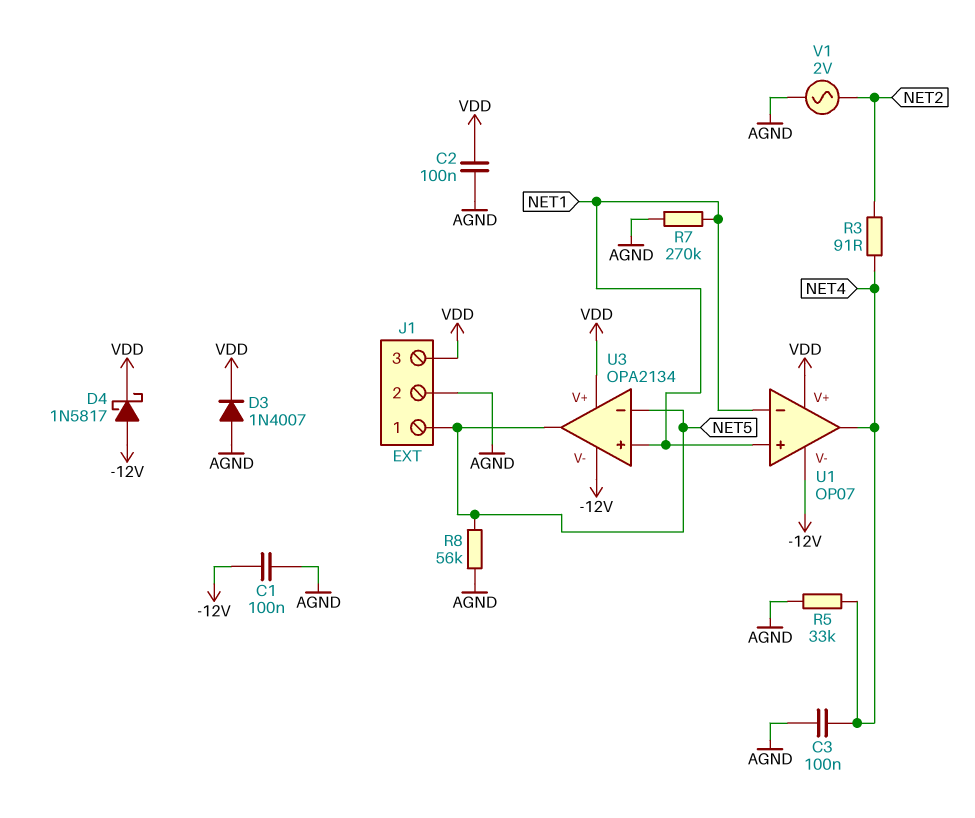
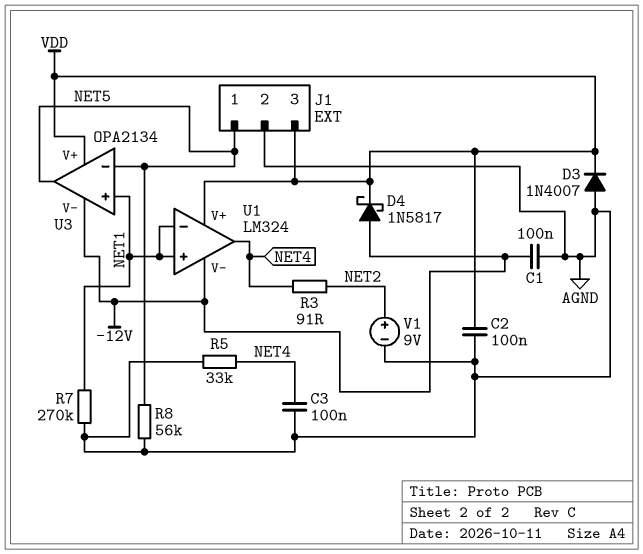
U1: OP07 -> LM324
V1: AC 2V (AGND, NET2) -> 9V (plus NET2, minus AGND)

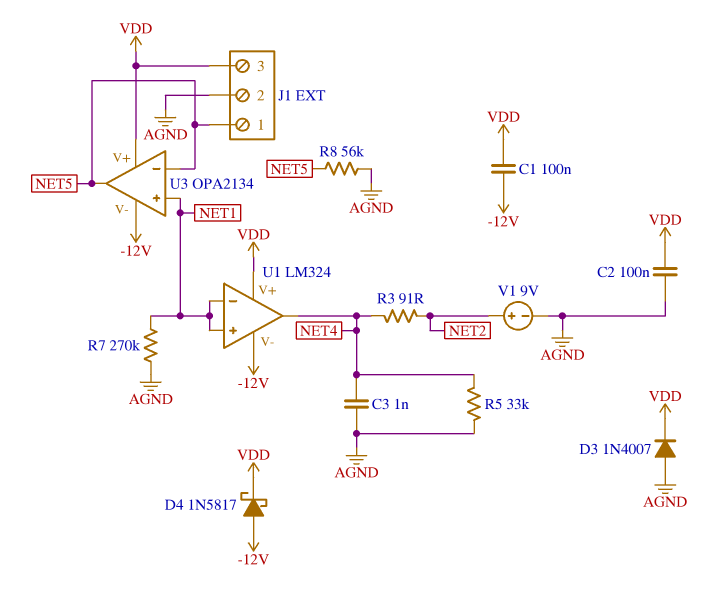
C1: 100nF (-12V, AGND) -> 100nF (-12V, VDD)
C3: 100nF (AGND, NET4) -> 1nF (AGND, NET4)

